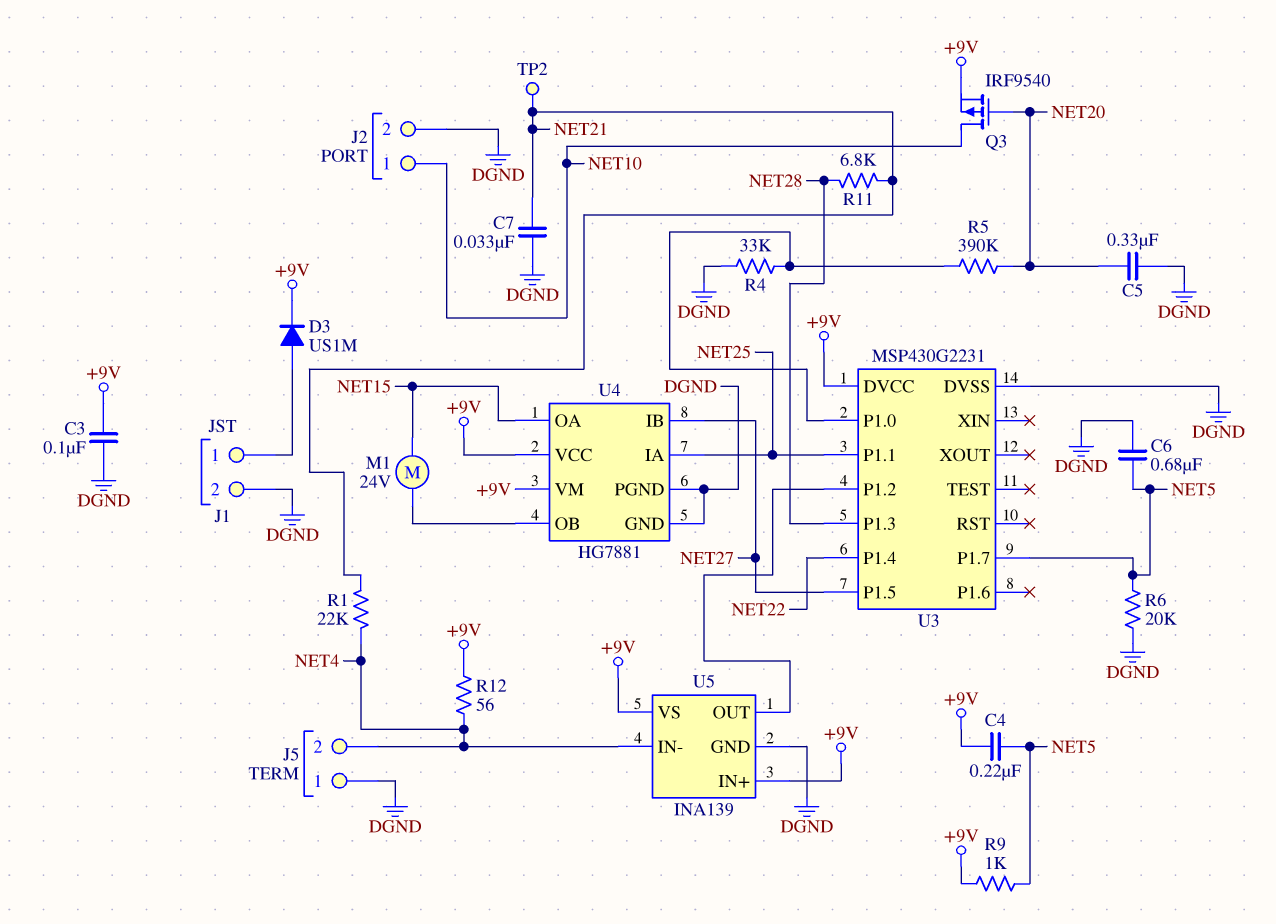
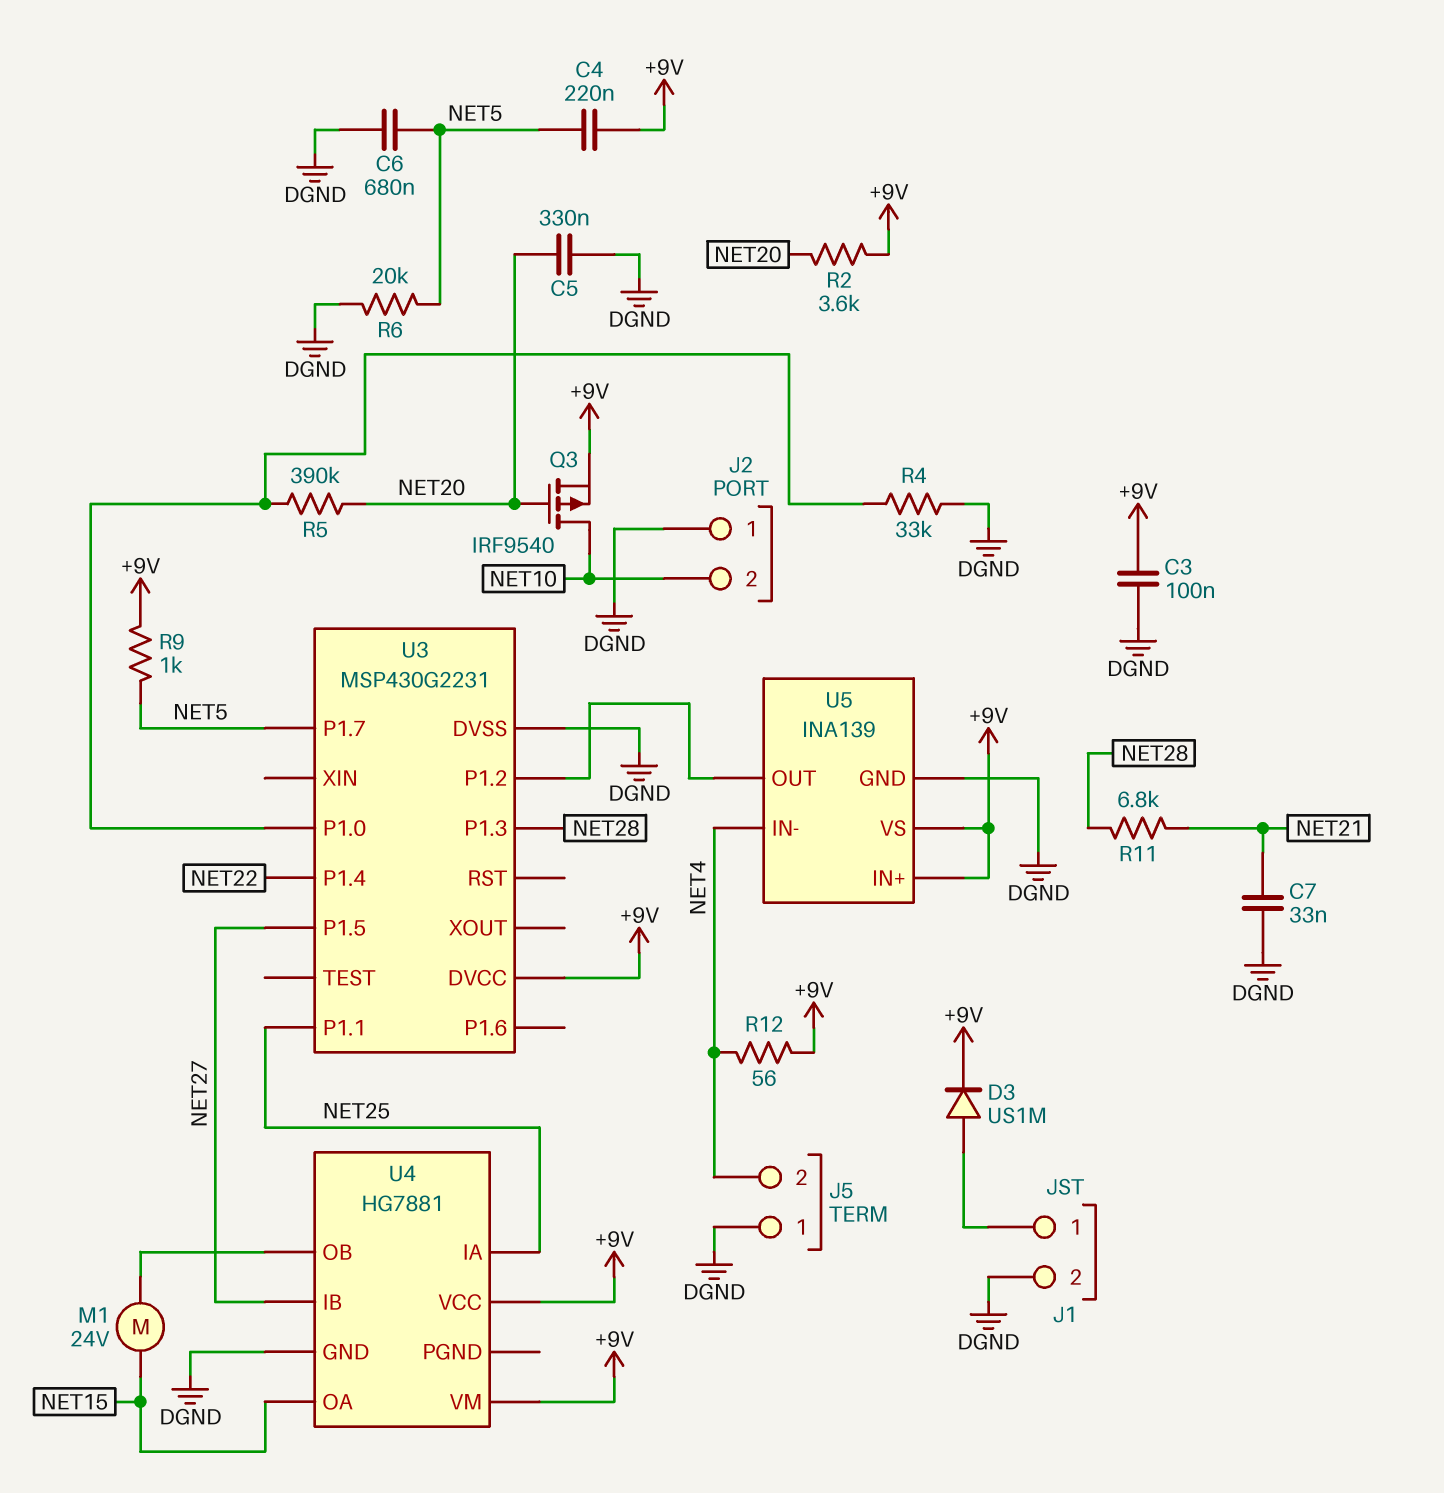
J2 pin 1: NET10 -> DGND
J2 pin 2: DGND -> NET10
R1: 22k (NET4, NET21) -> none
R2: none -> 3.6k (+9V, NET20)
TP2: test point (NET21) -> none
U4 pin PGND: DGND -> none

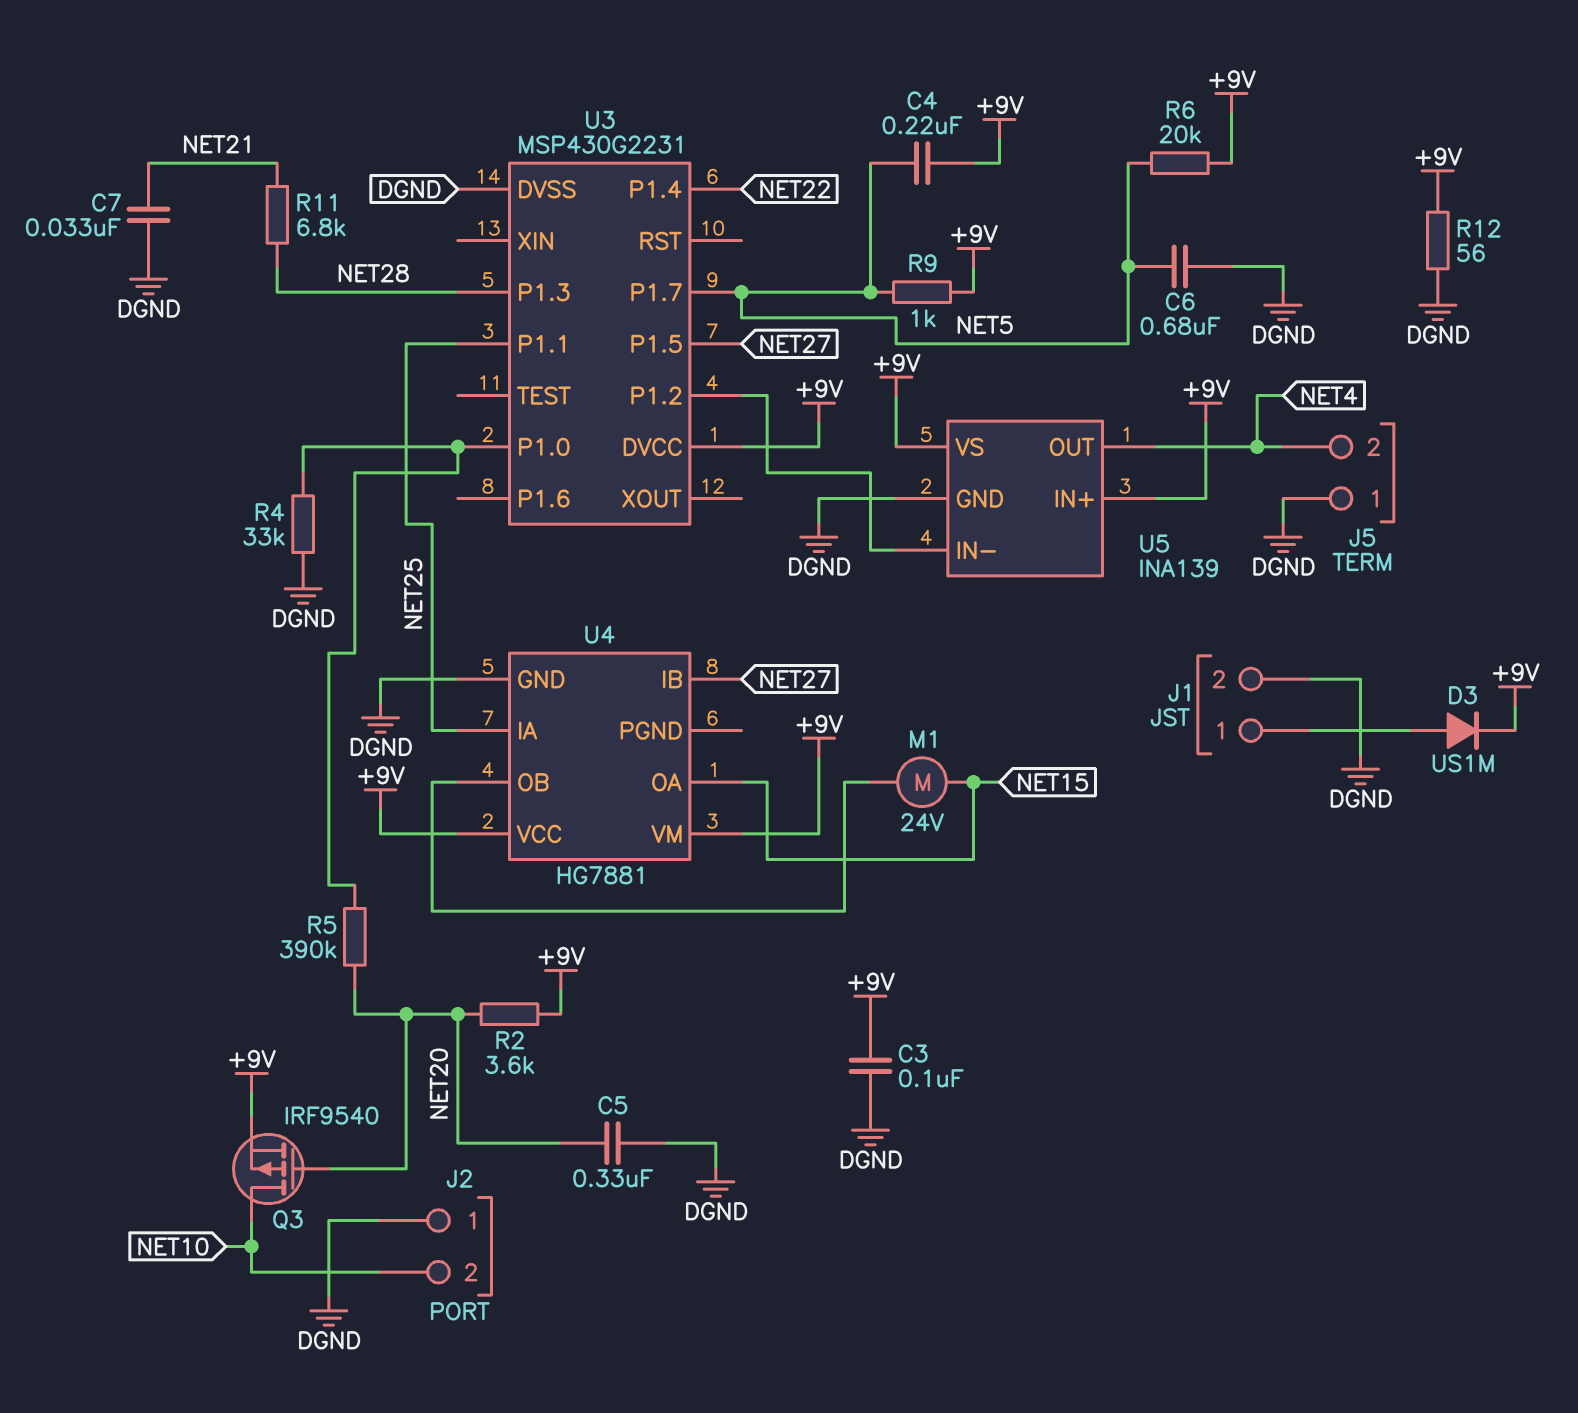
R6: 20k (DGND, NET5) -> 20k (+9V, NET5)
R12: 56 (+9V, NET4) -> 56 (+9V, DGND)
U5 pin IN-: NET4 -> U3/P1.2
U5 pin OUT: U3/P1.2 -> NET4

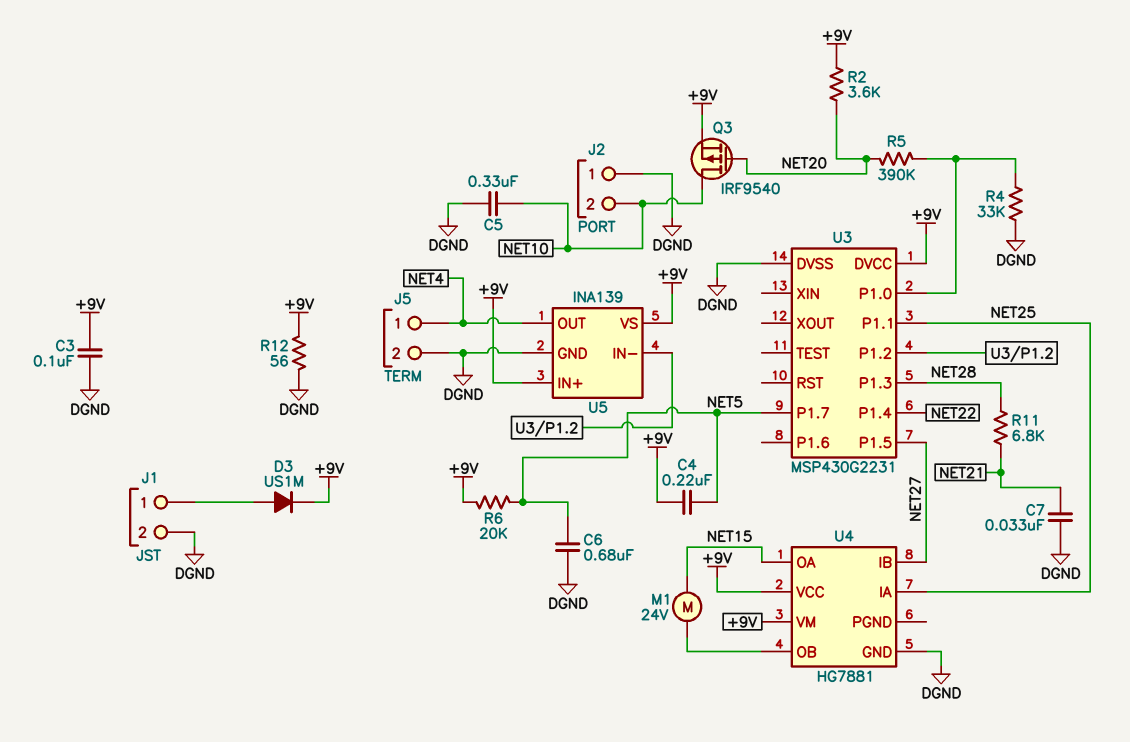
C5: 330nF (DGND, NET20) -> 330nF (DGND, NET10)
J5 pin 1: DGND -> NET4
J5 pin 2: NET4 -> DGND
R9: 1k (+9V, NET5) -> none

